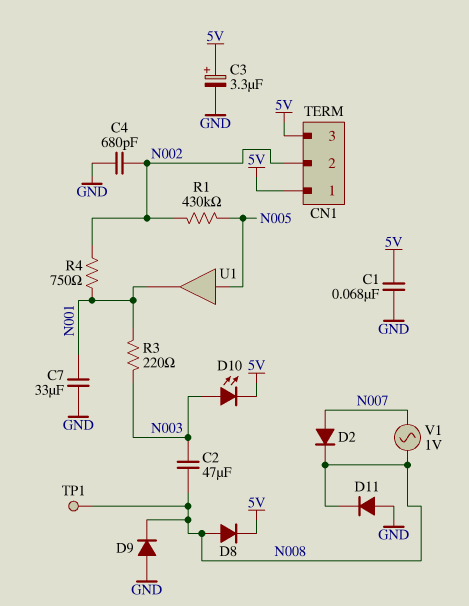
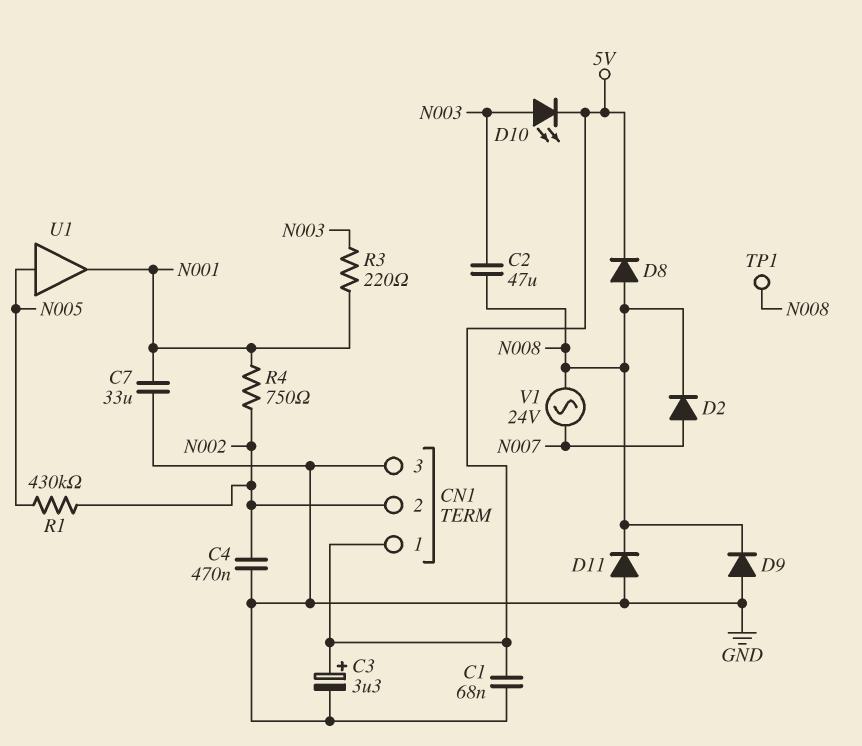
C4: 680pF (GND, N002) -> 470nF (GND, N002)
CN1 pin 3: 5V -> GND
V1: AC 1V (N007, N008) -> AC 24V (N007, N008)

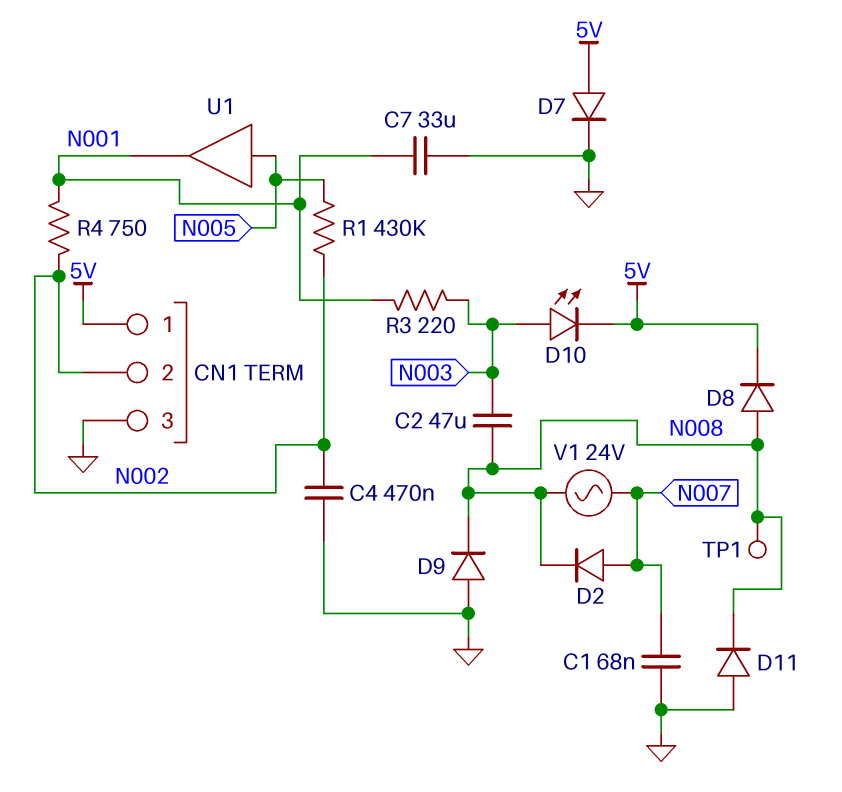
C1: 68nF (5V, GND) -> 68nF (GND, N007)
C3: 3.3uF (plus 5V, minus GND) -> none
D7: none -> diode (A 5V, K GND)

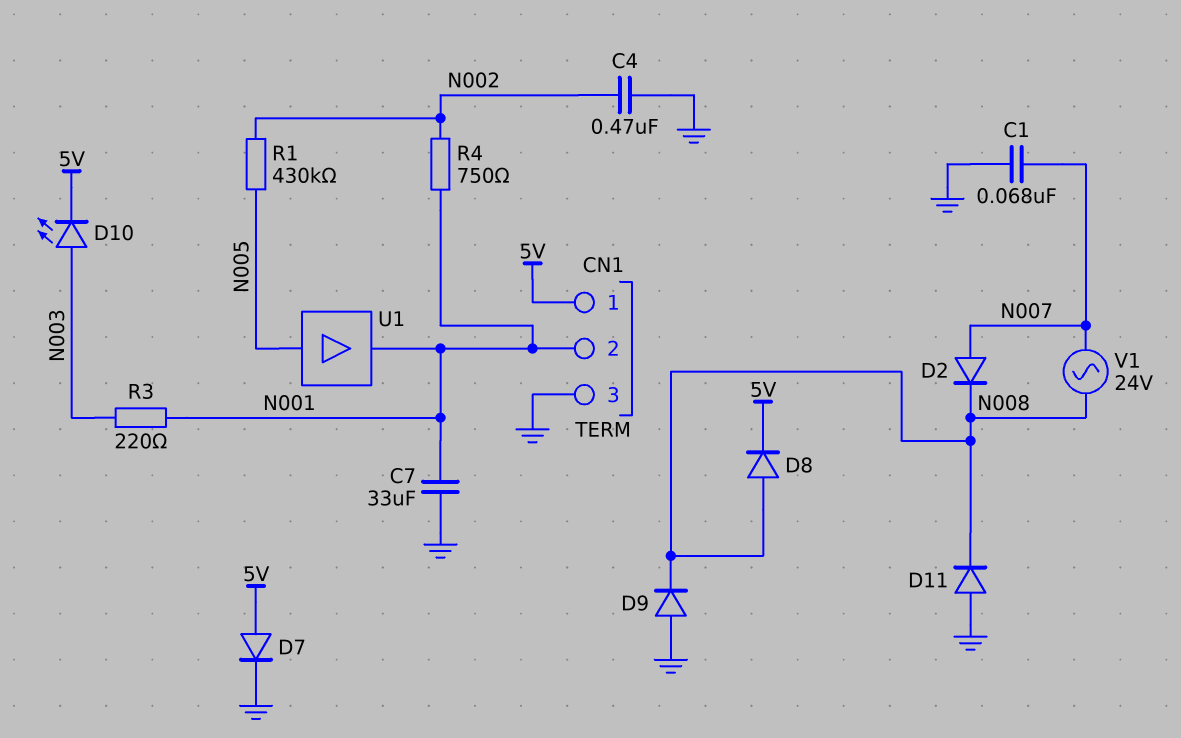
C2: 47uF (N003, N008) -> none
CN1 pin 2: N002 -> N001
TP1: test point (N008) -> none

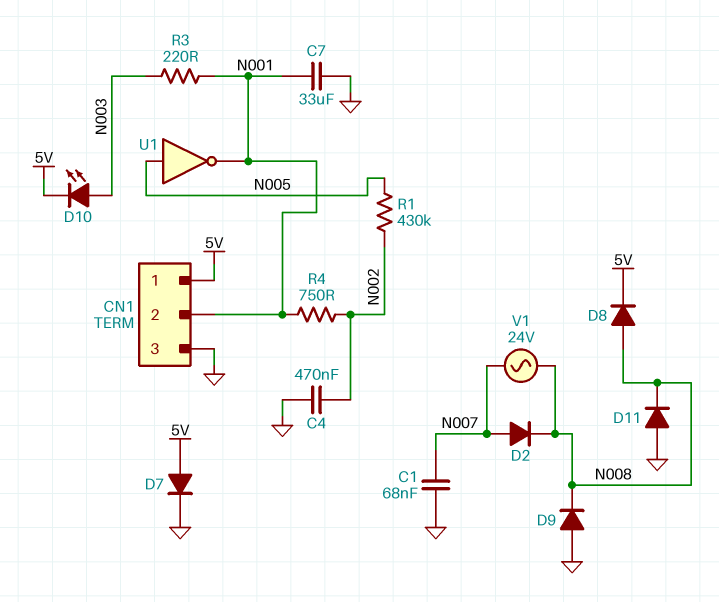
U1: buffer (in N005, out N001) -> NOT (in N005, out N001)

